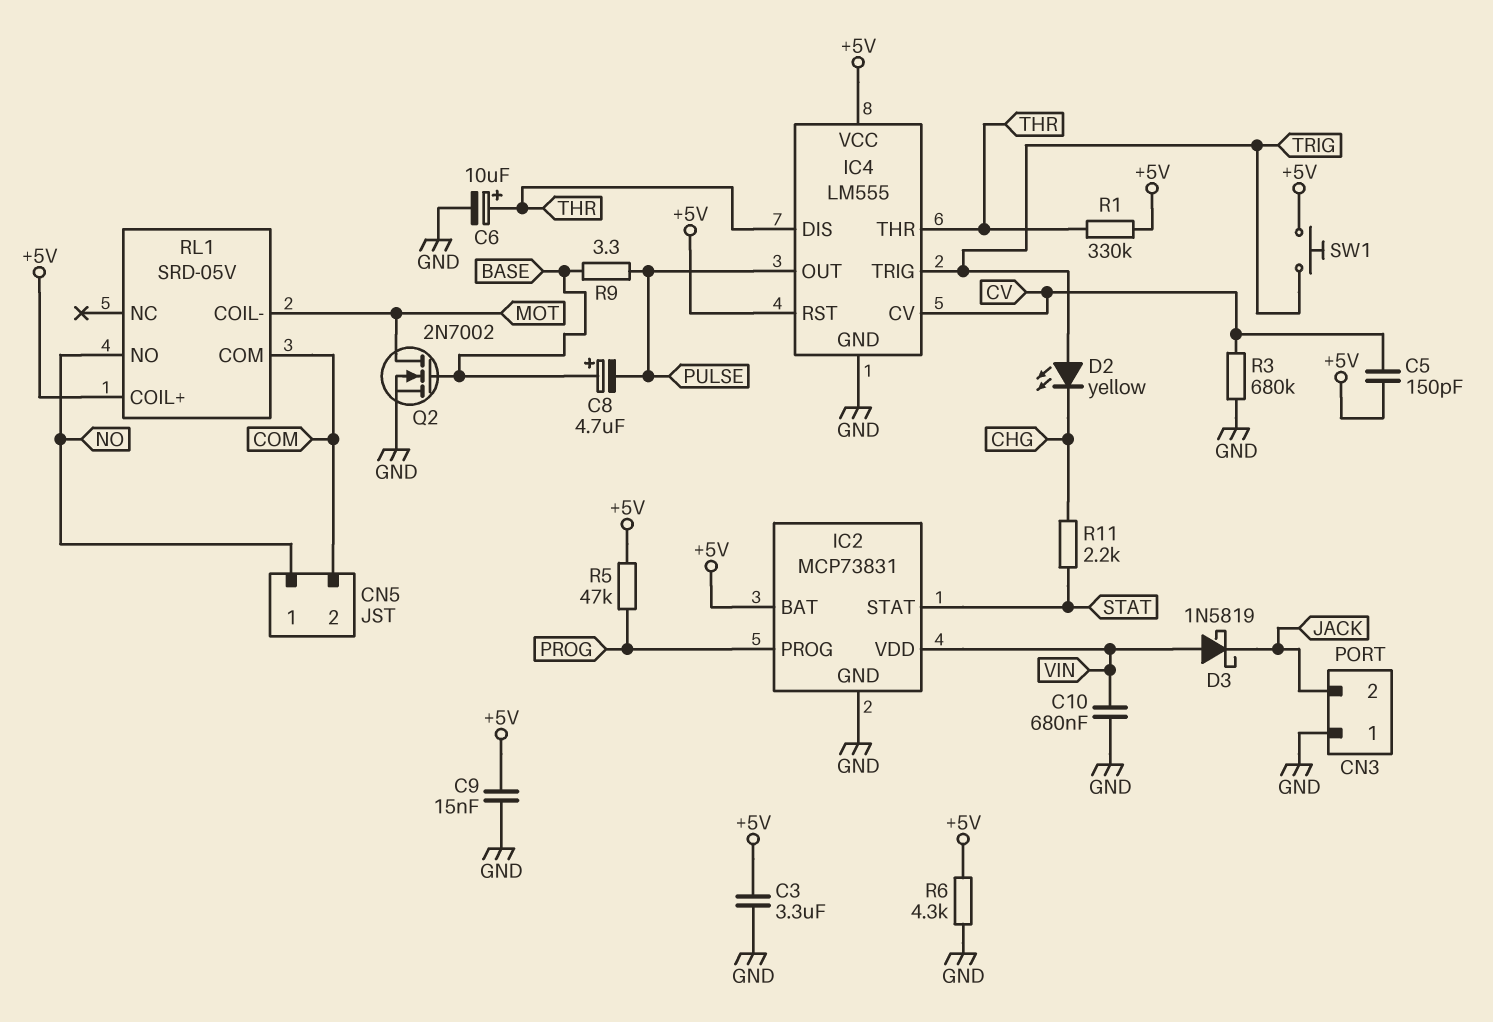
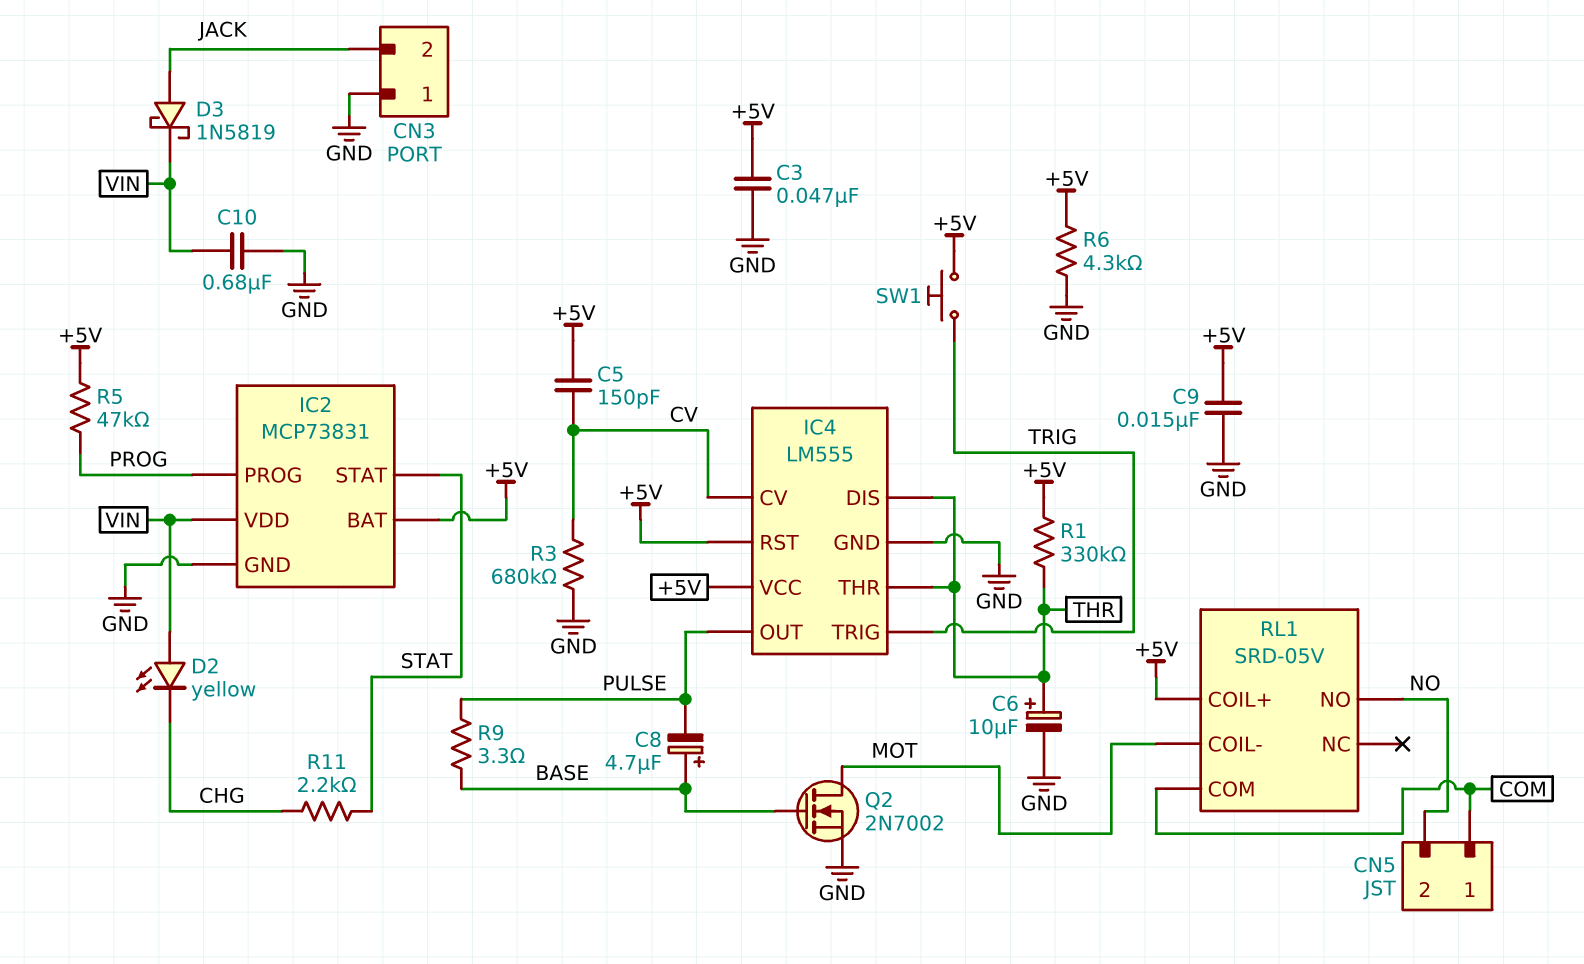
C3: 3.3uF (+5V, GND) -> 47nF (+5V, GND)
CN5 pin 1: NO -> COM
CN5 pin 2: COM -> NO
D2: LED yellow (A TRIG, K CHG) -> LED yellow (A VIN, K CHG)
D3: schottky 1N5819 (A VIN, K JACK) -> schottky 1N5819 (A JACK, K VIN)

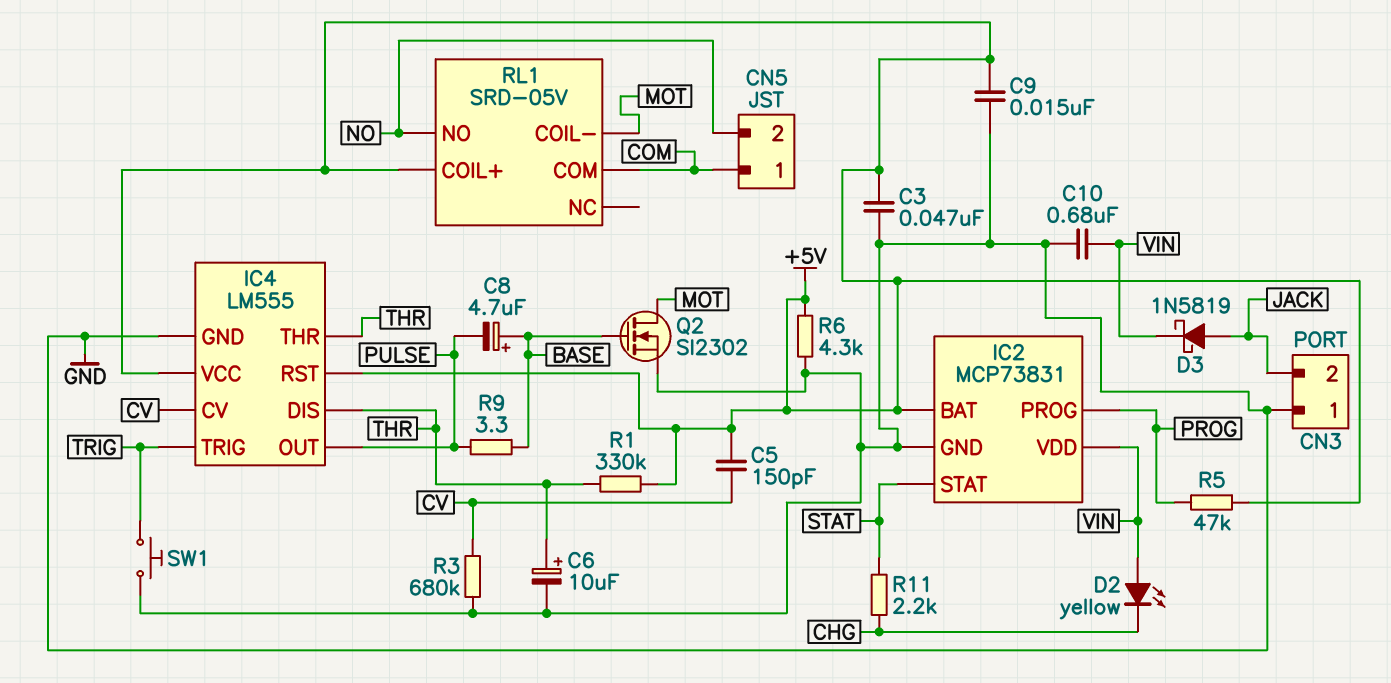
Q2: NMOS 2N7002 (G BASE, D MOT, S GND) -> NMOS SI2302 (G BASE, D MOT, S GND)
SW1: button (+5V, TRIG) -> button (GND, TRIG)

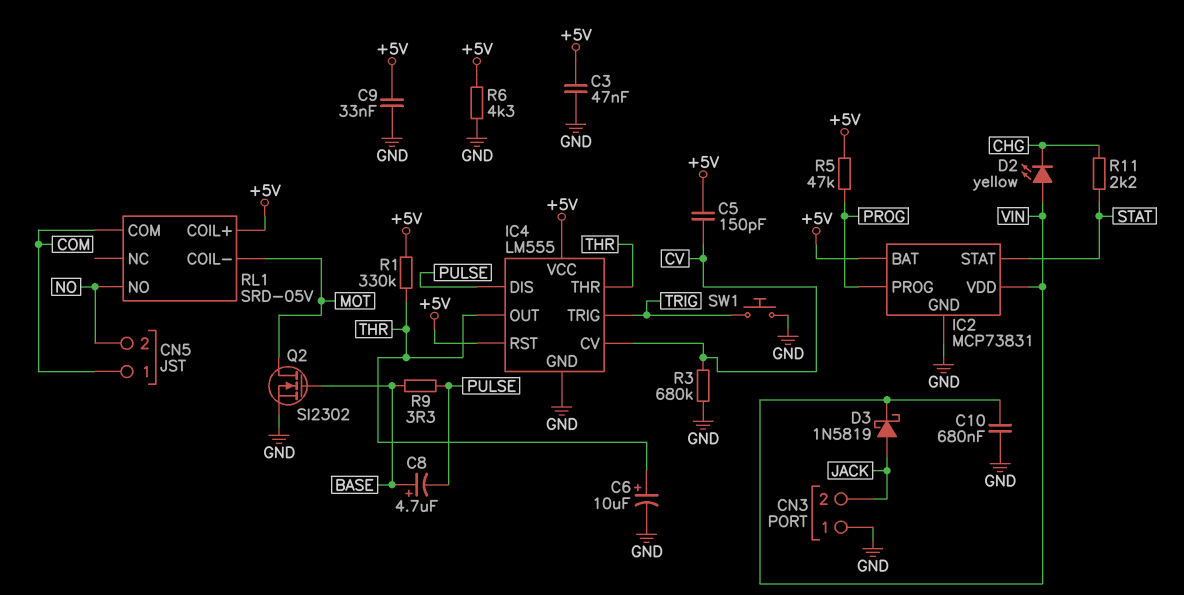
C9: 15nF (+5V, GND) -> 33nF (+5V, GND)
IC4 pin DIS: THR -> PULSE
IC4 pin OUT: PULSE -> THR

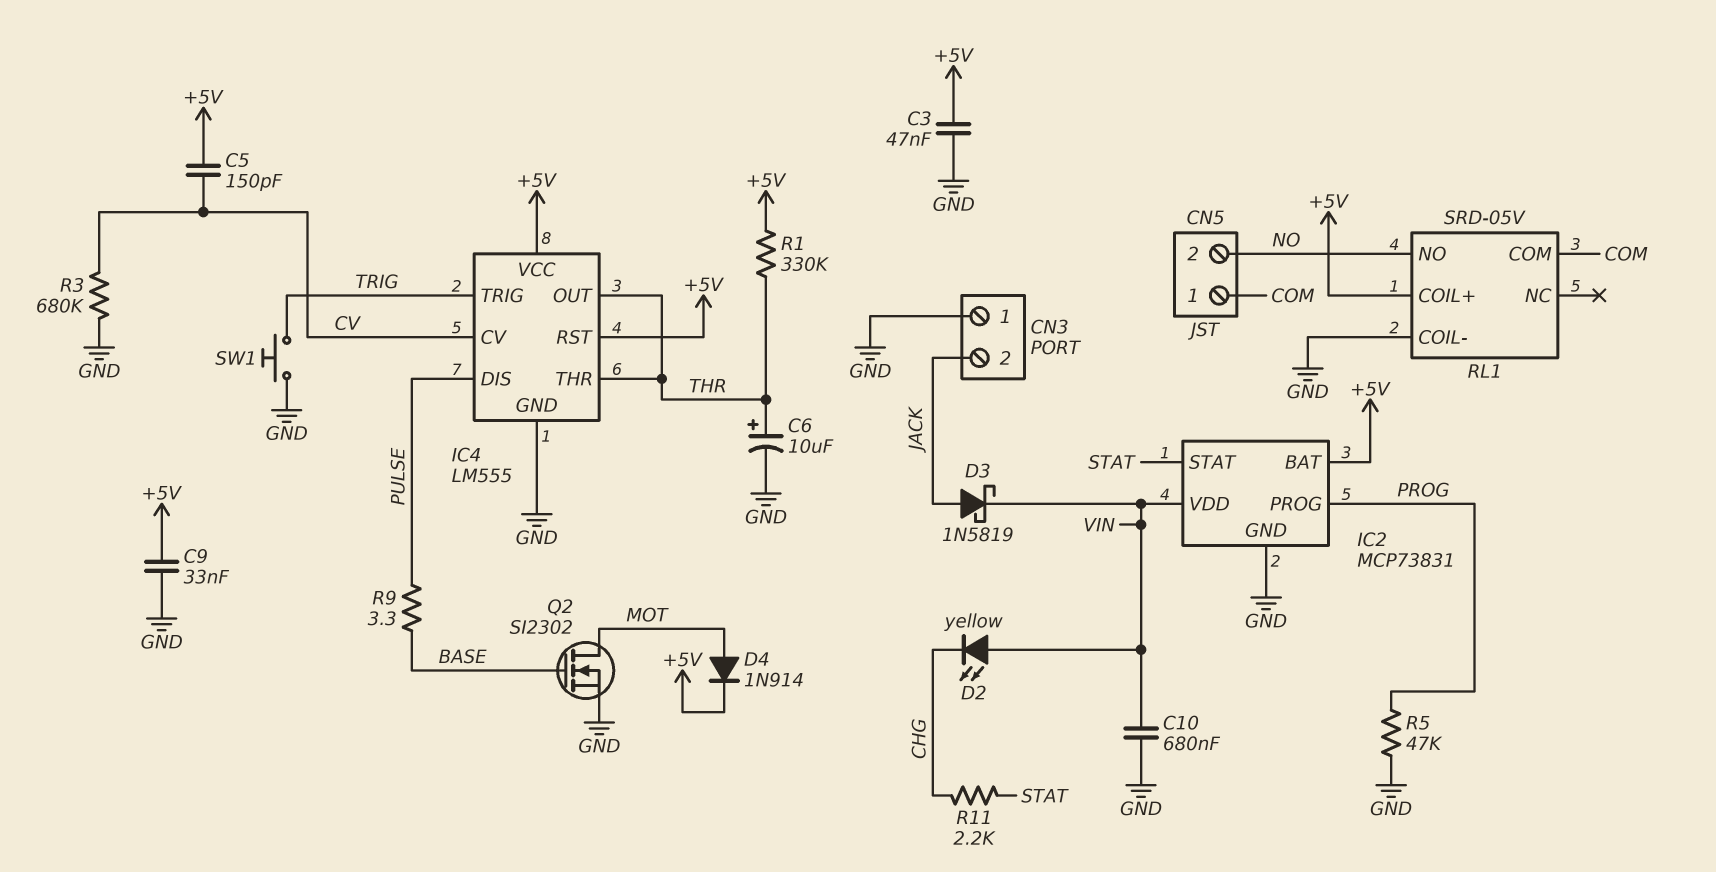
C8: 4.7uF (plus BASE, minus PULSE) -> none
D4: none -> diode 1N914 (A MOT, K +5V)
R5: 47k (+5V, PROG) -> 47k (GND, PROG)
R6: 4.3k (+5V, GND) -> none
RL1 pin COIL-: MOT -> GND

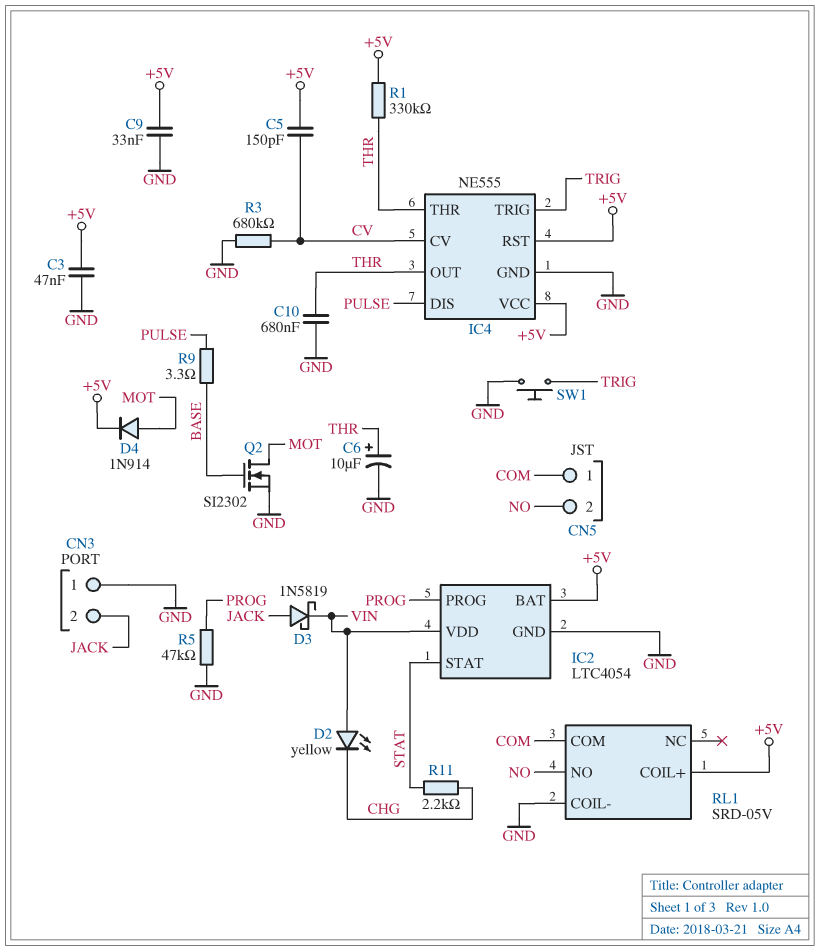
C10: 680nF (GND, VIN) -> 680nF (GND, THR)
IC2: MCP73831 -> LTC4054
IC4: LM555 -> NE555

